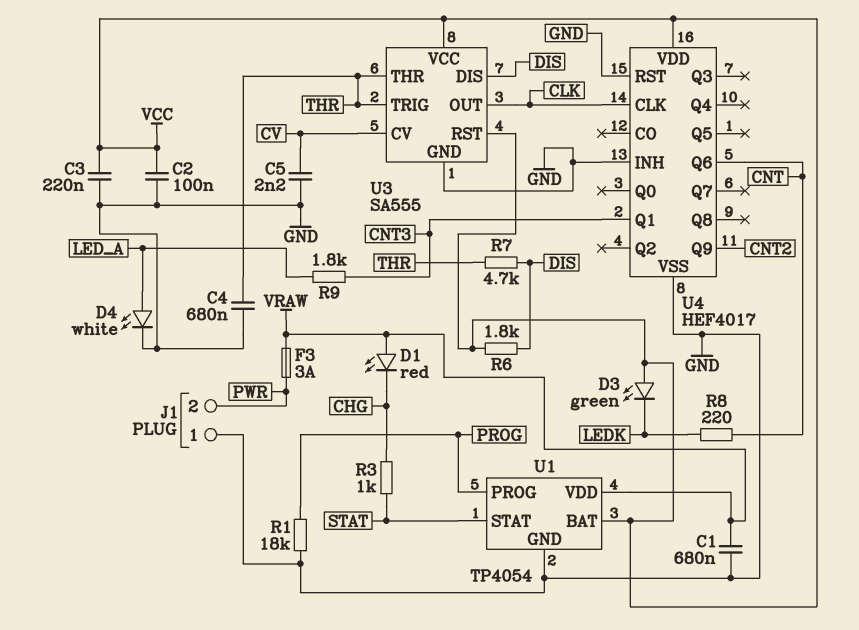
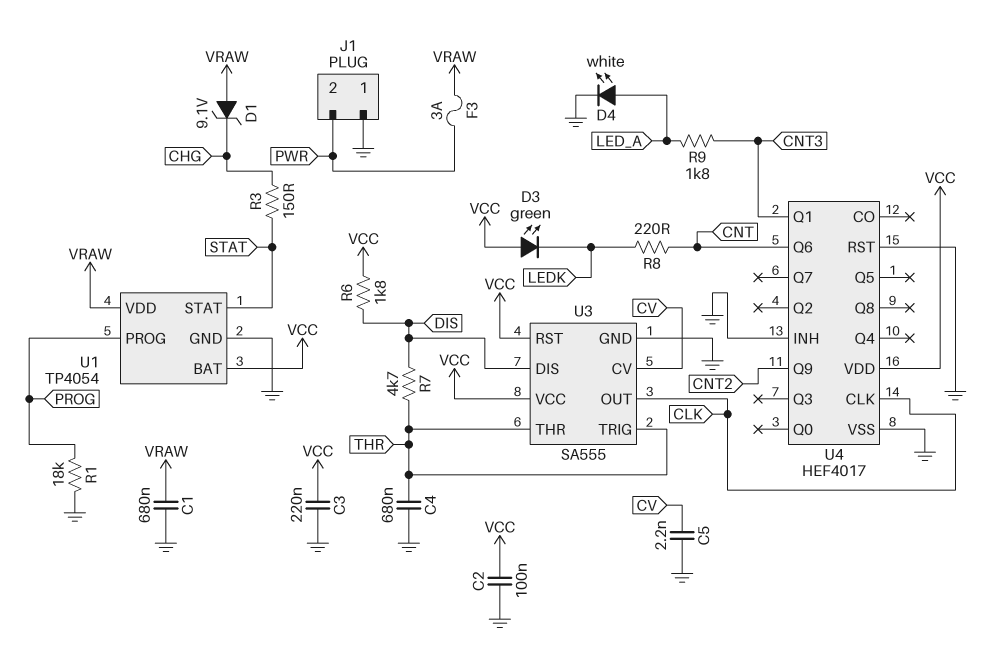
D1: LED red (A VRAW, K CHG) -> zener 9.1V (A VRAW, K CHG)
R3: 1k (CHG, STAT) -> 150 (CHG, STAT)

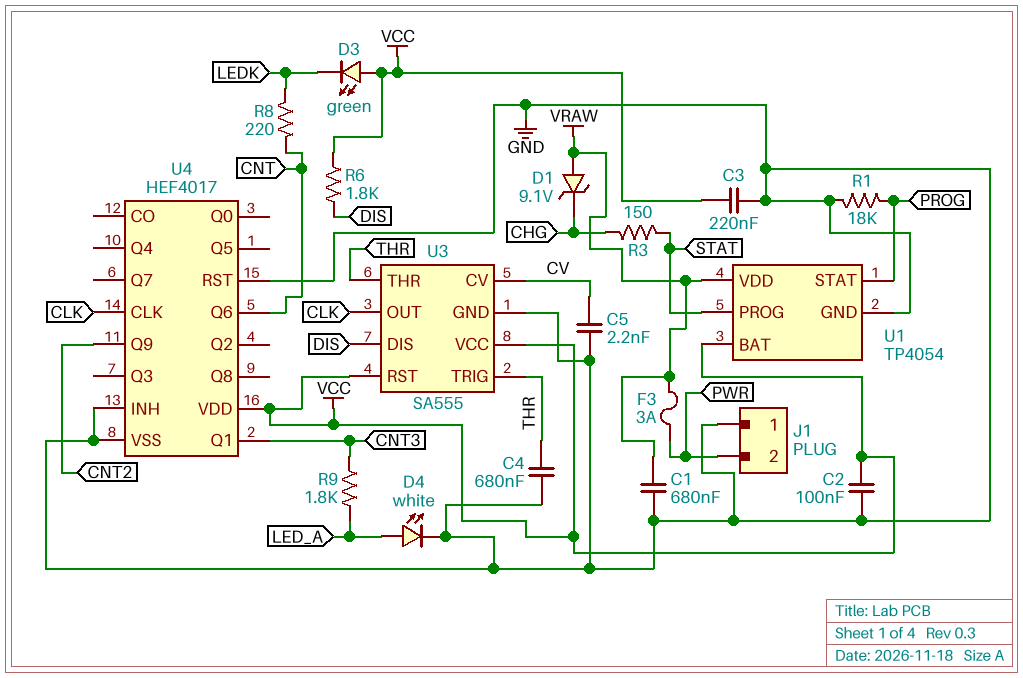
R7: 4.7k (DIS, THR) -> none
U1 pin PROG: PROG -> STAT
U1 pin STAT: STAT -> PROG

